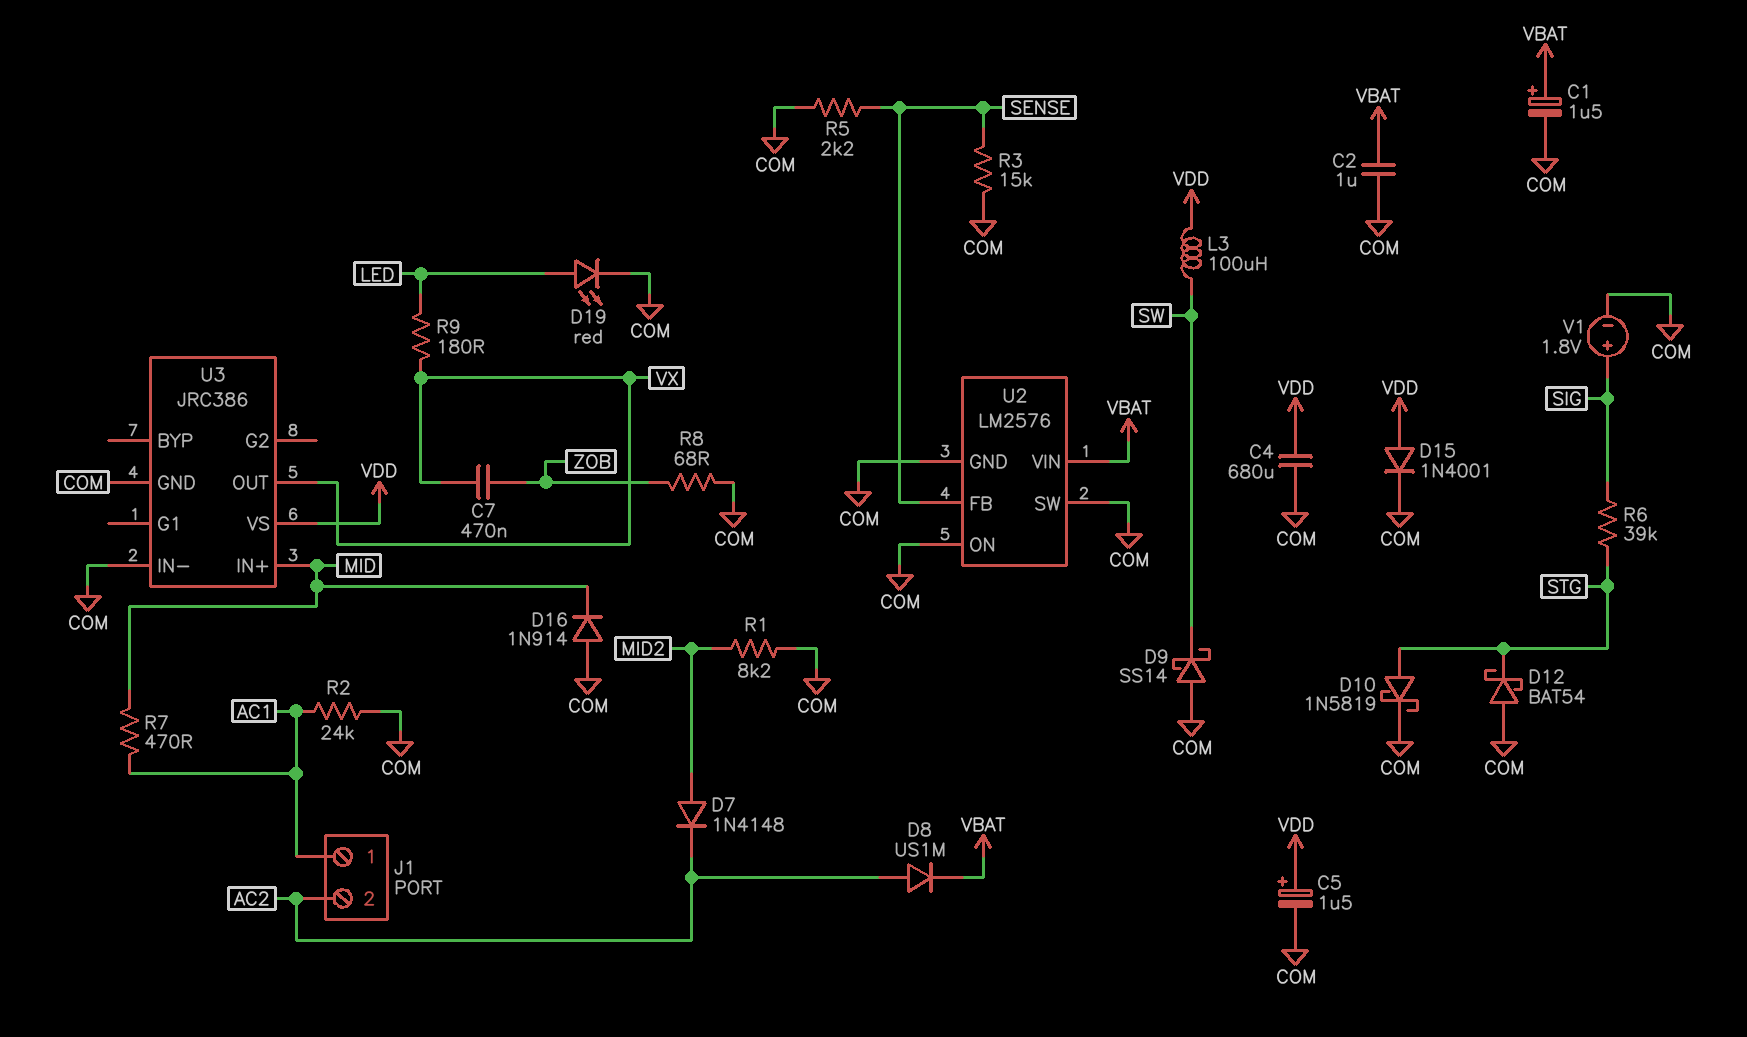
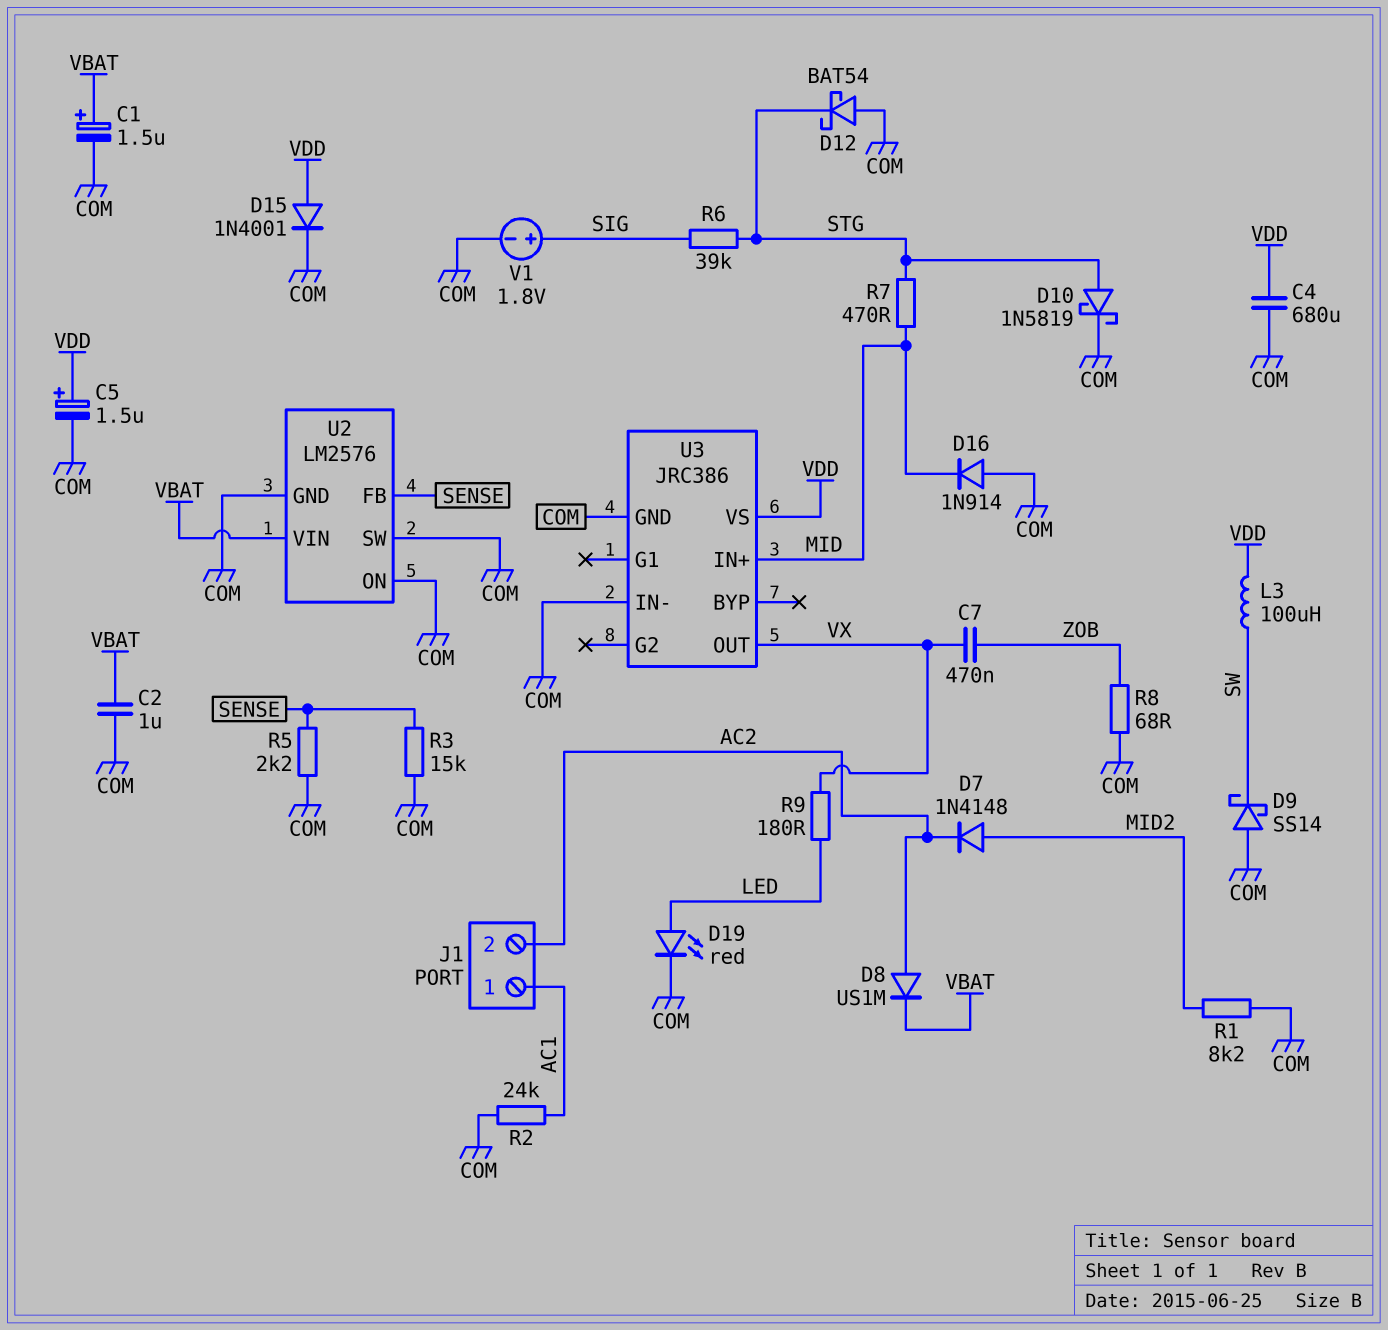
R7: 470 (AC1, MID) -> 470 (MID, STG)

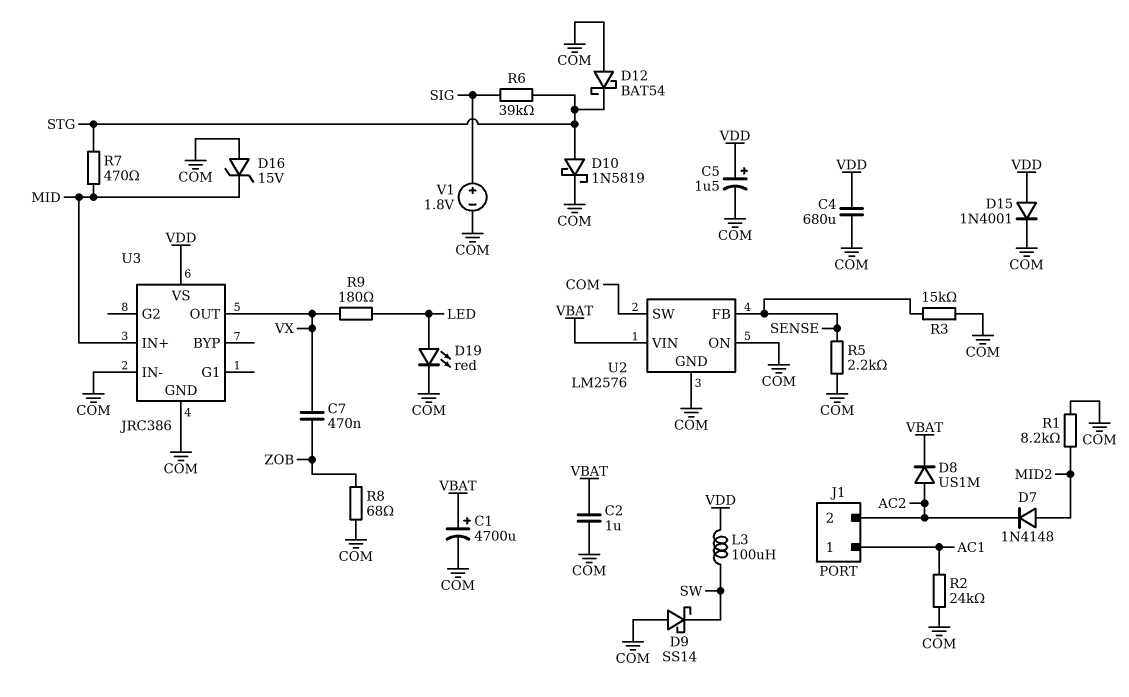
C1: 1.5uF (plus VBAT, minus COM) -> 4700uF (plus VBAT, minus COM)
D16: diode 1N914 (A COM, K MID) -> zener 15V (A COM, K MID)

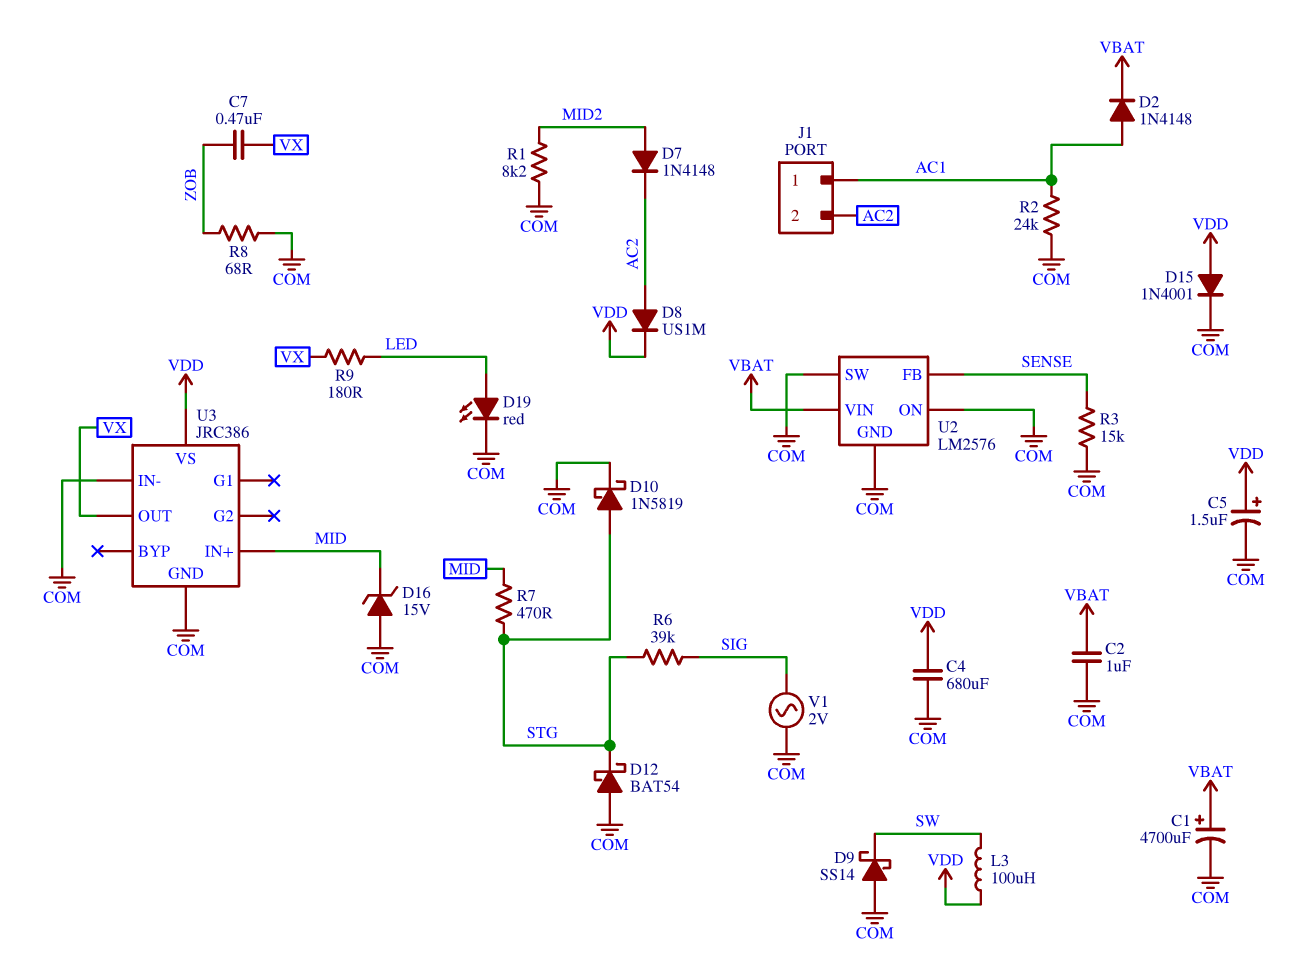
D2: none -> diode 1N4148 (A AC1, K VBAT)
D8: diode US1M (A AC2, K VBAT) -> diode US1M (A AC2, K VDD)
R5: 2.2k (COM, SENSE) -> none
V1: 1.8V (plus SIG, minus COM) -> AC 2V (COM, SIG)

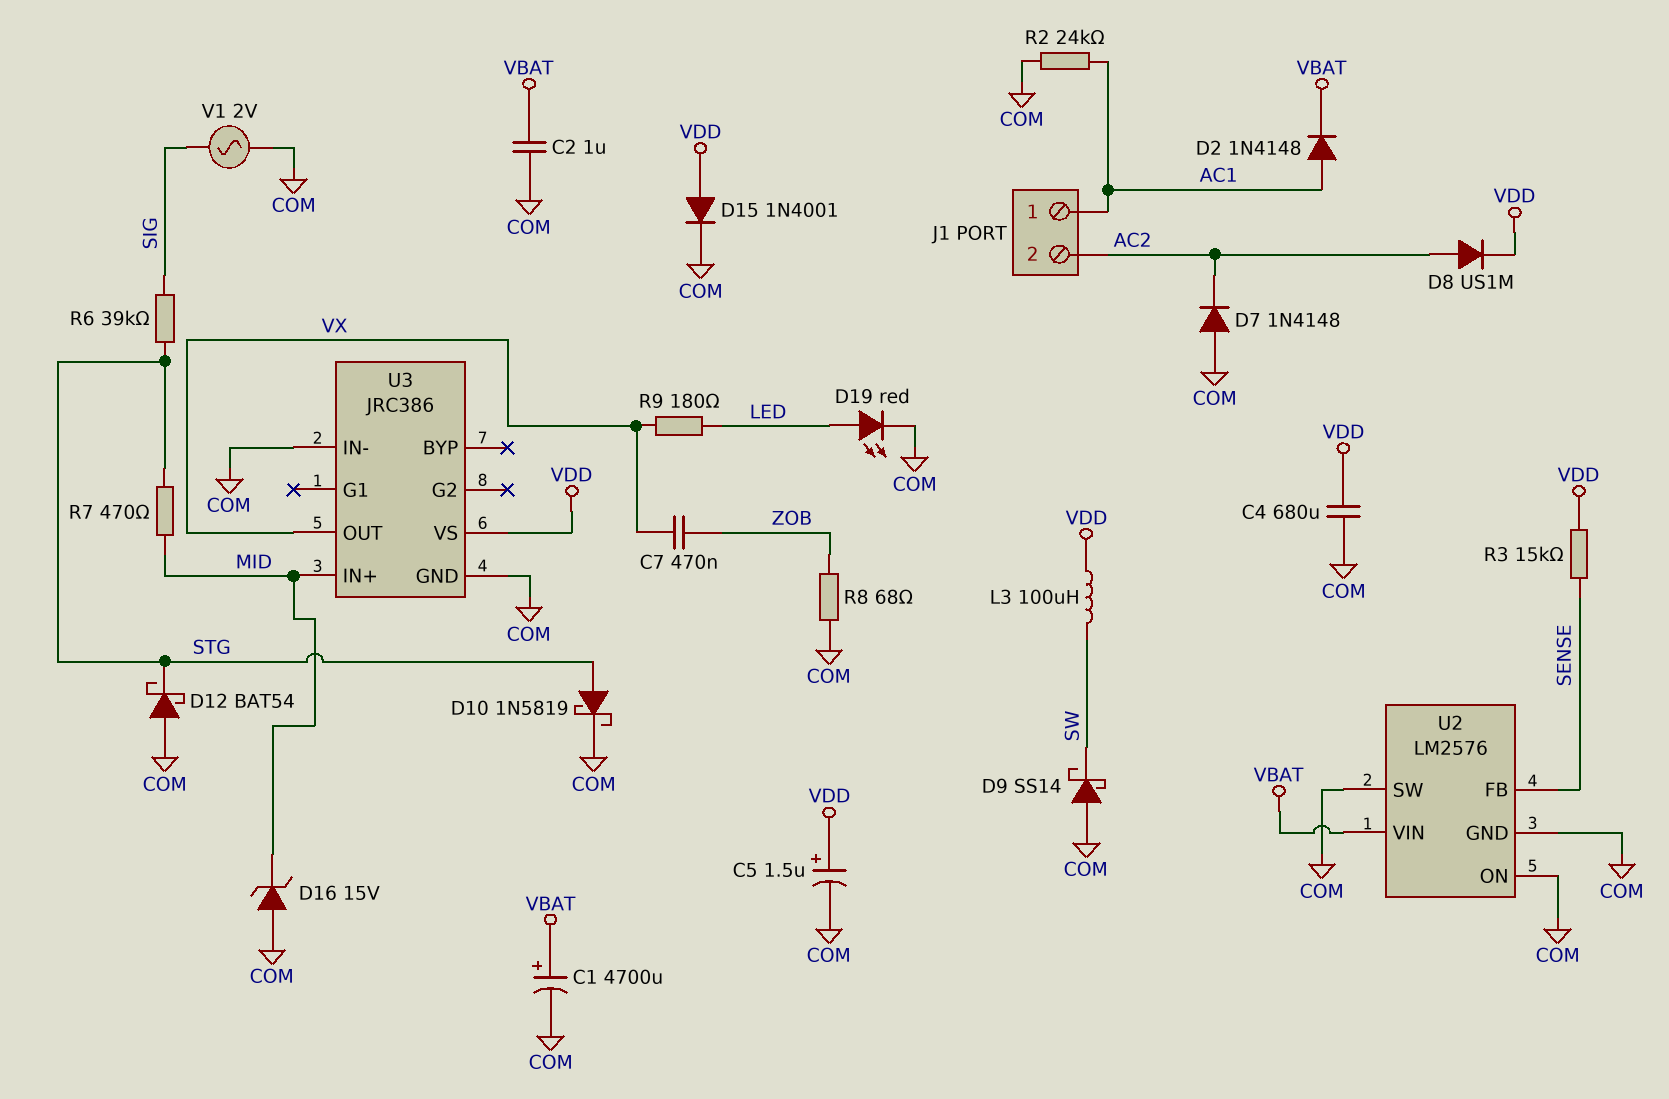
D7: diode 1N4148 (A MID2, K AC2) -> diode 1N4148 (A COM, K AC2)
R1: 8.2k (COM, MID2) -> none
R3: 15k (COM, SENSE) -> 15k (SENSE, VDD)

